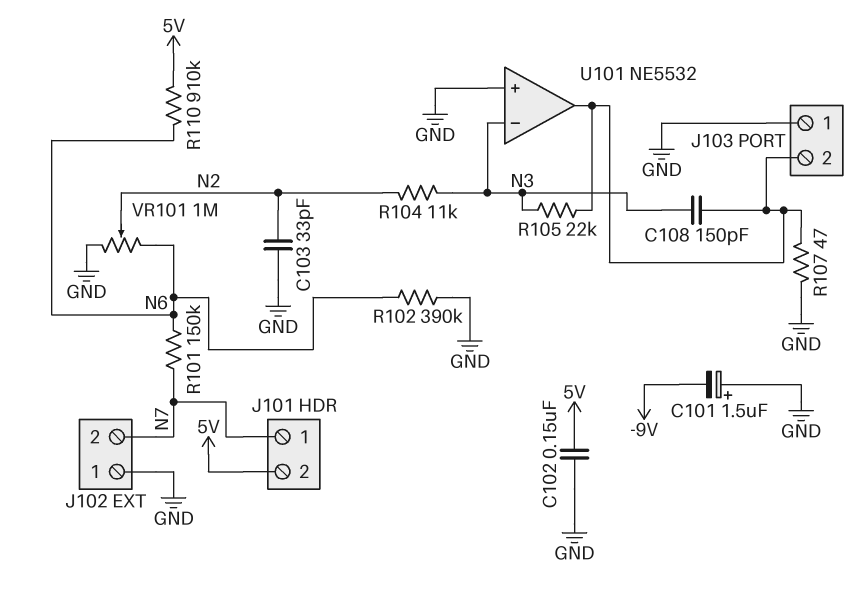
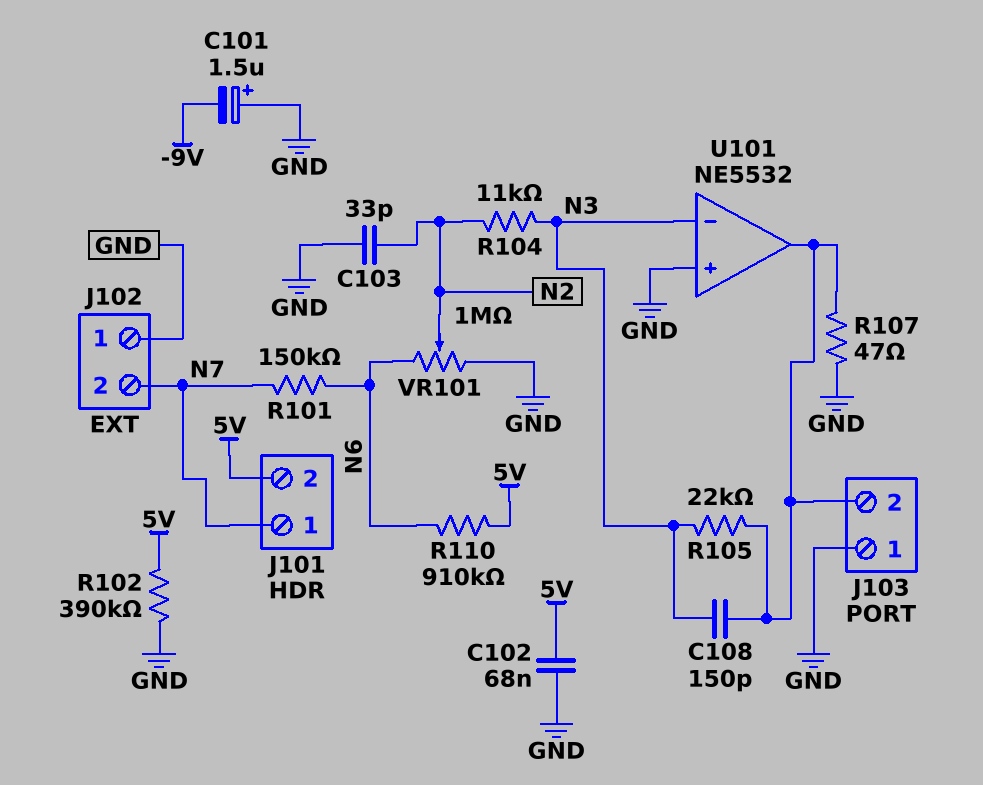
C102: 150nF (5V, GND) -> 68nF (5V, GND)
R102: 390k (GND, N6) -> 390k (5V, GND)

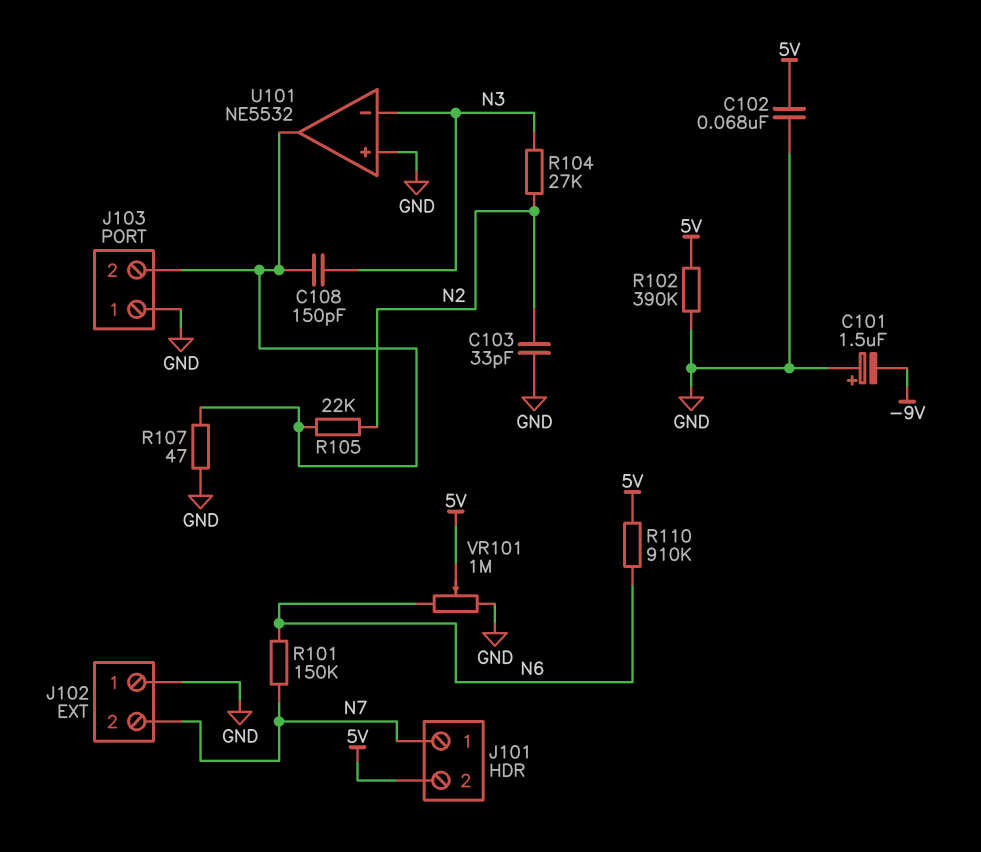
R104: 11k (N2, N3) -> 27k (N2, N3)
R105: 22k (J103/2, N3) -> 22k (J103/2, N2)
VR101: 1M (GND, N6, wiper N2) -> 1M (GND, N6, wiper 5V)

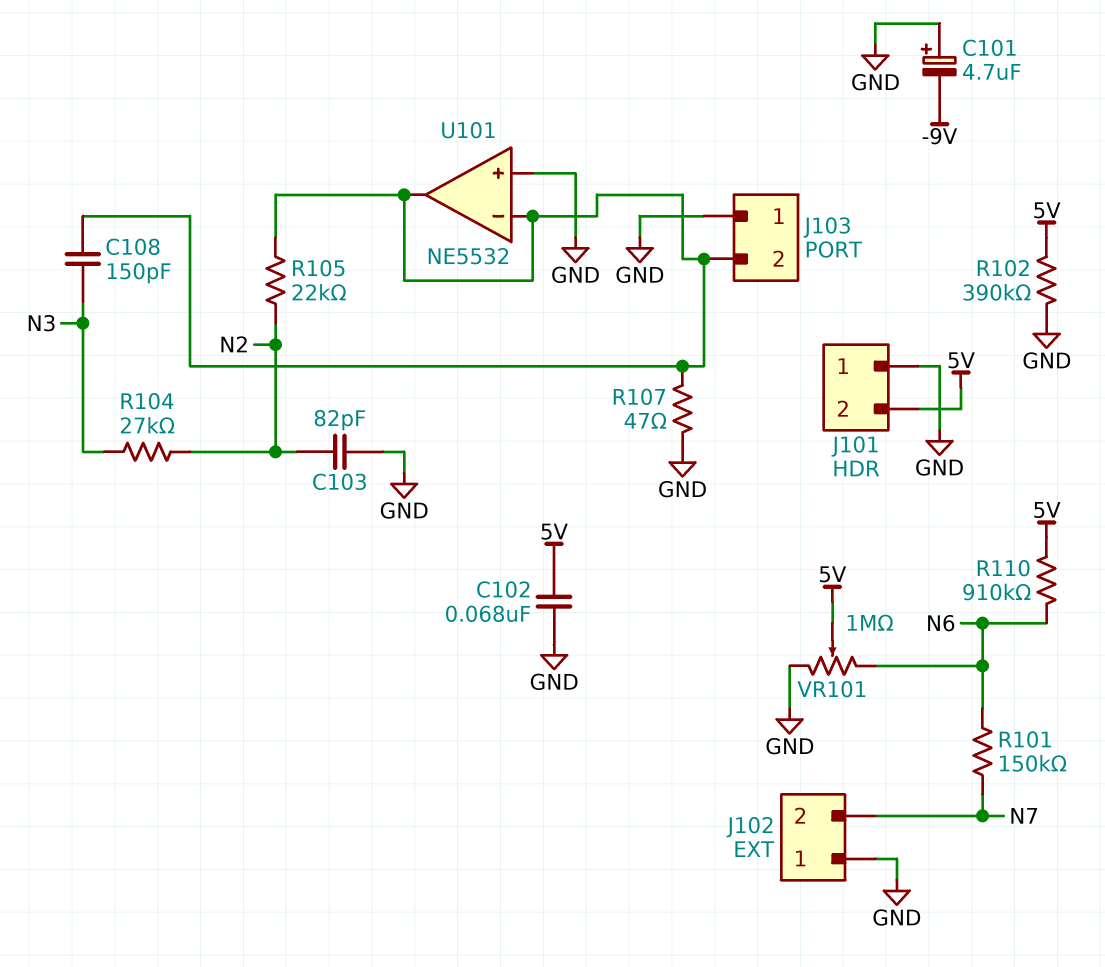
C101: 1.5uF (plus GND, minus -9V) -> 4.7uF (plus GND, minus -9V)
C103: 33pF (GND, N2) -> 82pF (GND, N2)
J101 pin 1: N7 -> GND
U101 pin in-: N3 -> J103/2

